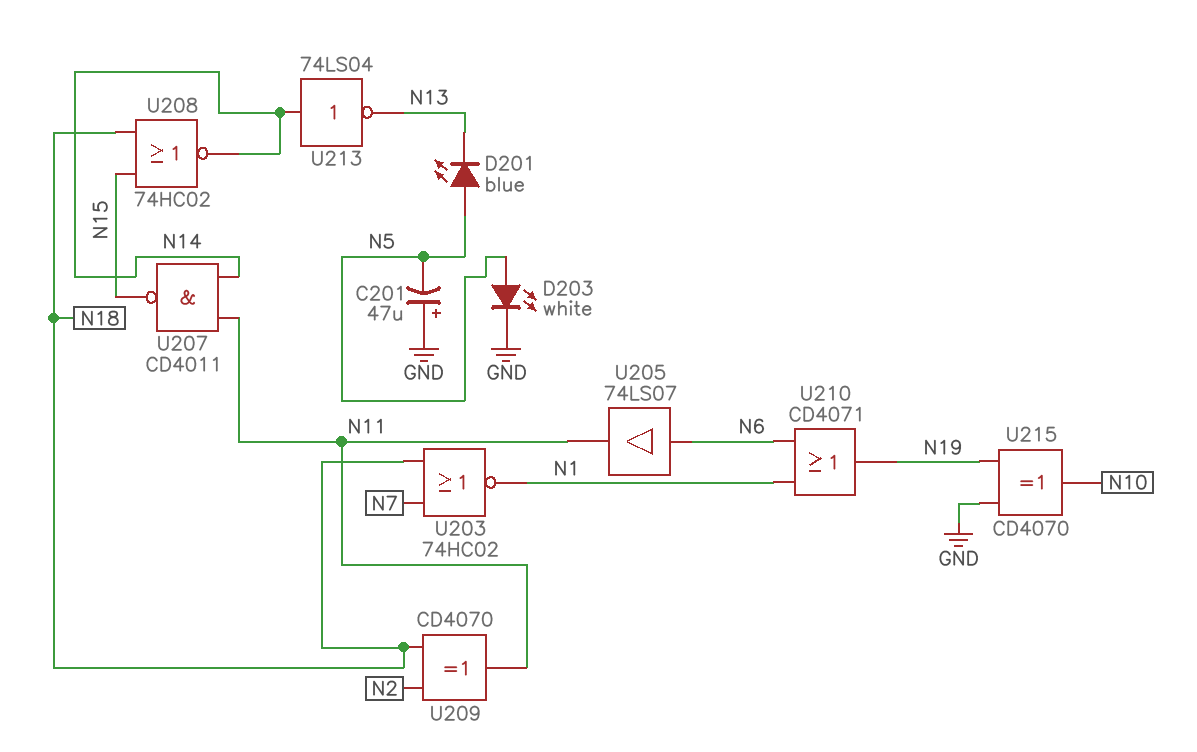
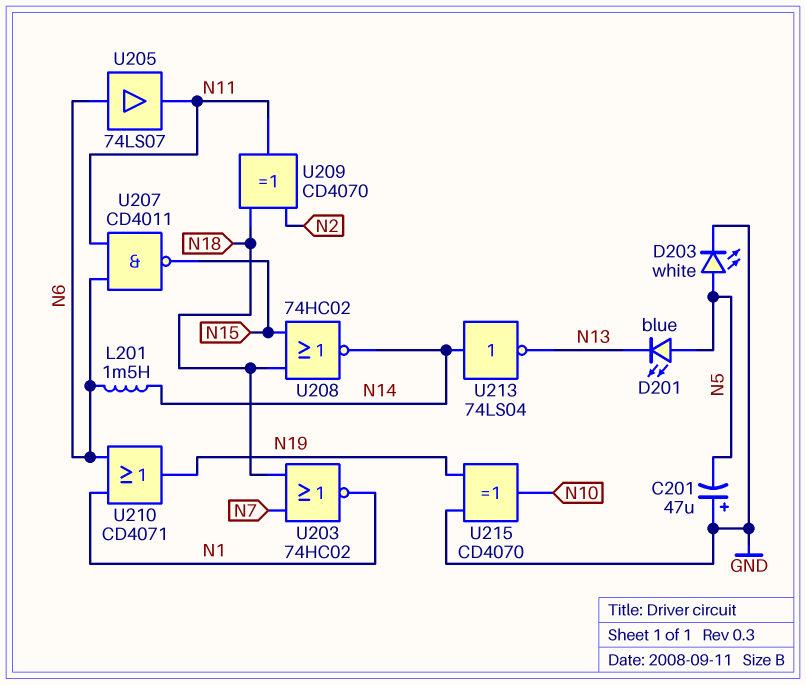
L201: none -> 1.5mH (N6, N14)
U207: NAND CD4011 (in N11, in N14, out N15) -> NAND CD4011 (in N6, in N11, out N15)

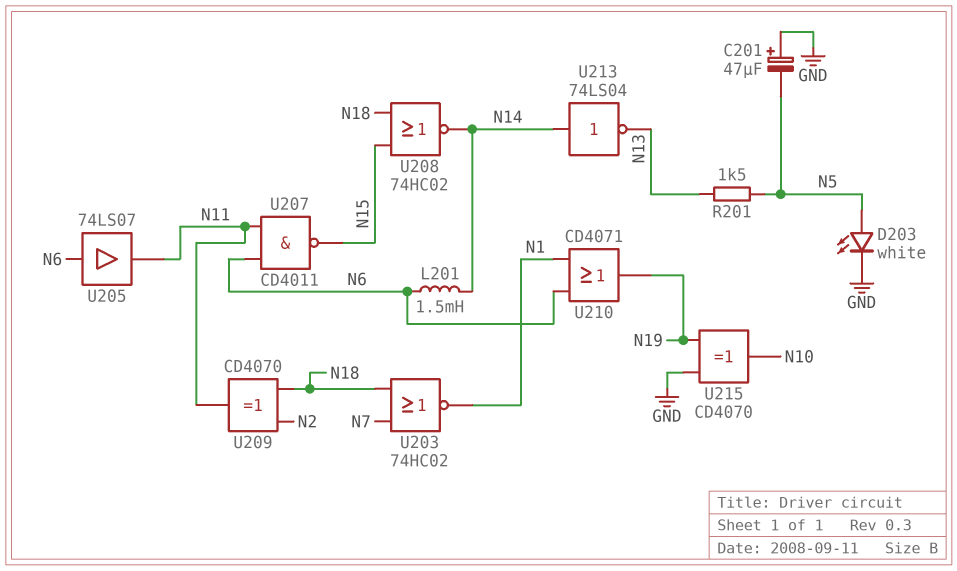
D201: LED blue (A N5, K N13) -> none
R201: none -> 1.5k (N5, N13)

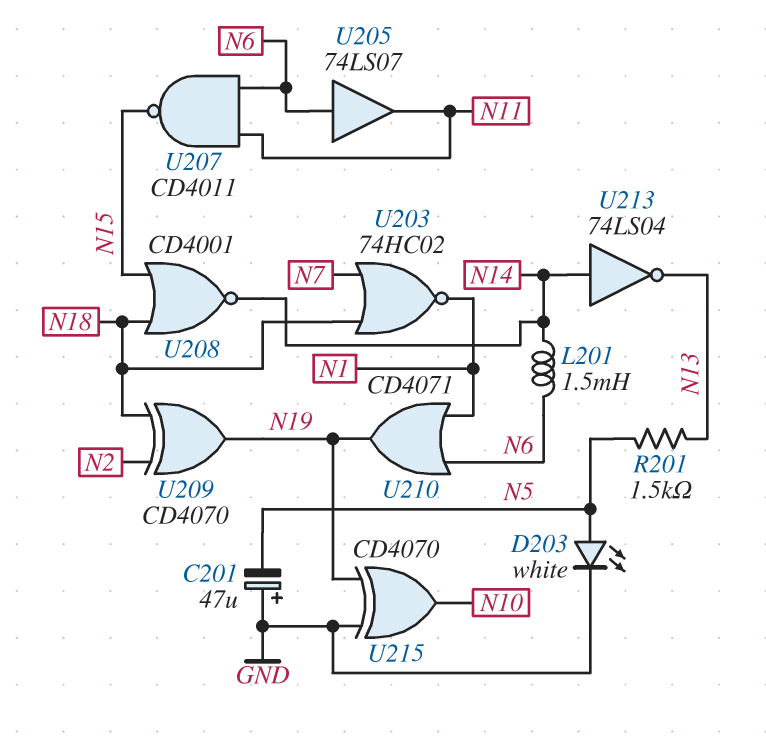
U208: NOR 74HC02 (in N15, in N18, out N14) -> NOR CD4001 (in N15, in N18, out N14)
U209: XOR CD4070 (in N2, in N18, out N11) -> XOR CD4070 (in N2, in N18, out N19)

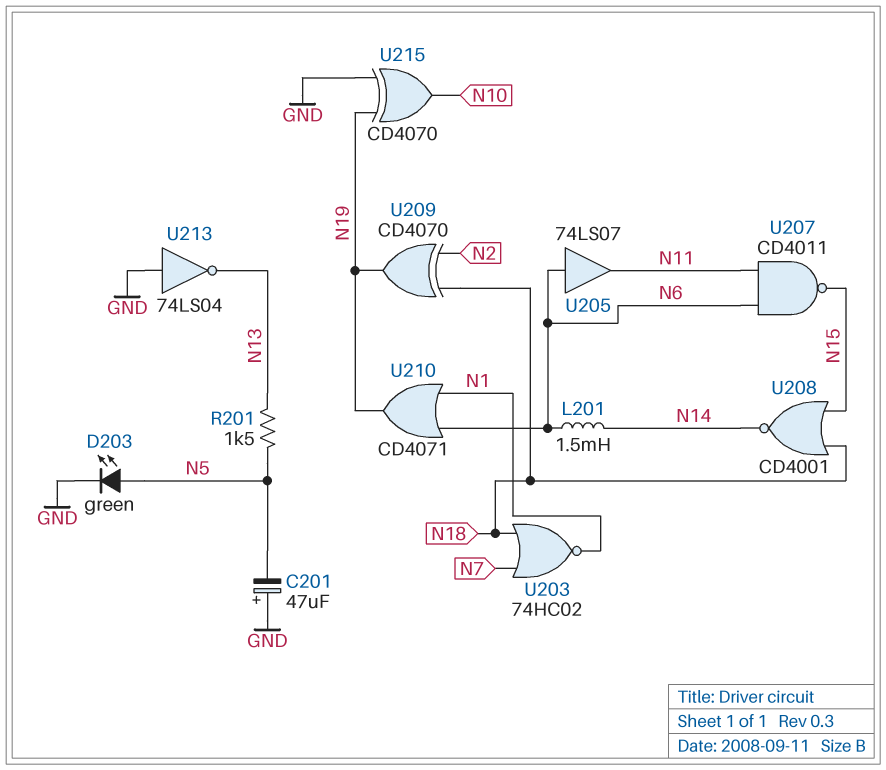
D203: LED white (A N5, K GND) -> LED green (A N5, K GND)
U213: NOT 74LS04 (in N14, out N13) -> NOT 74LS04 (in GND, out N13)

